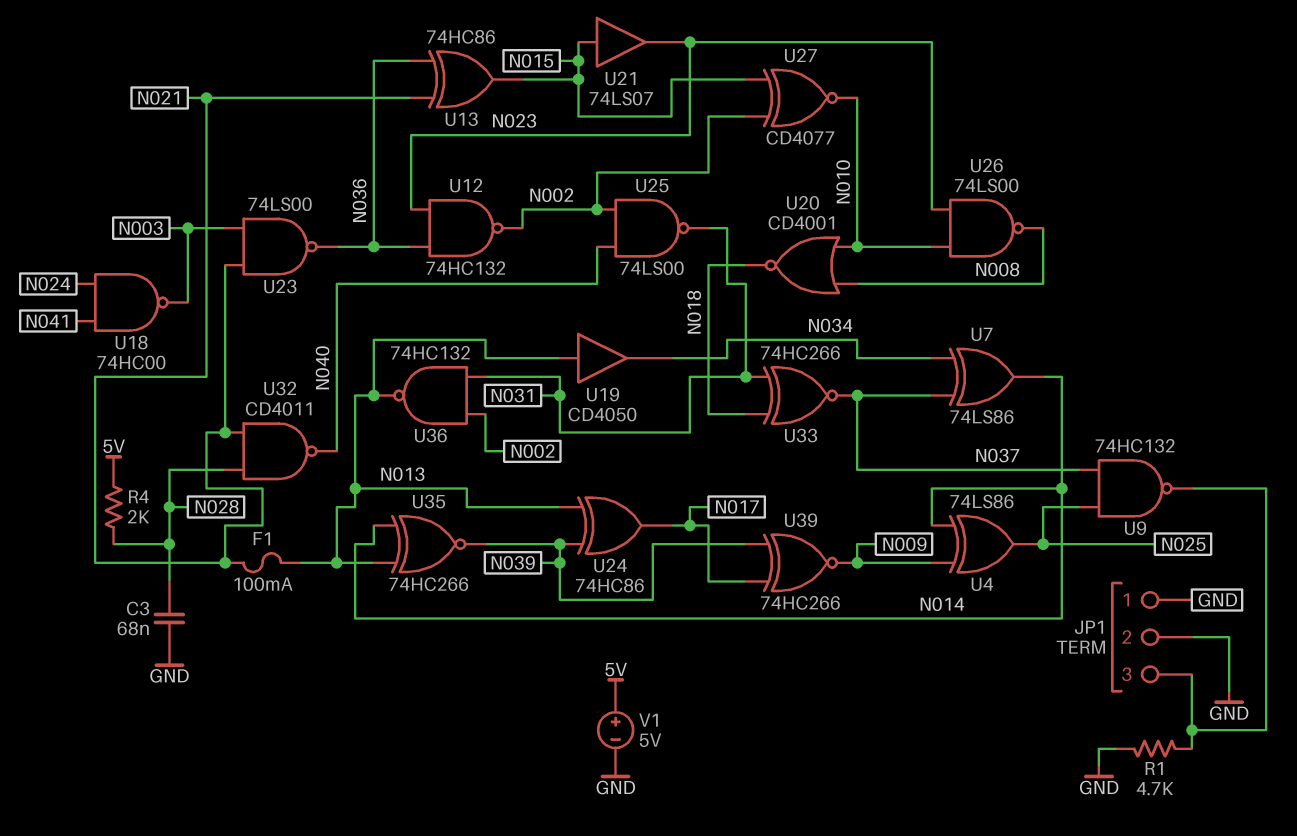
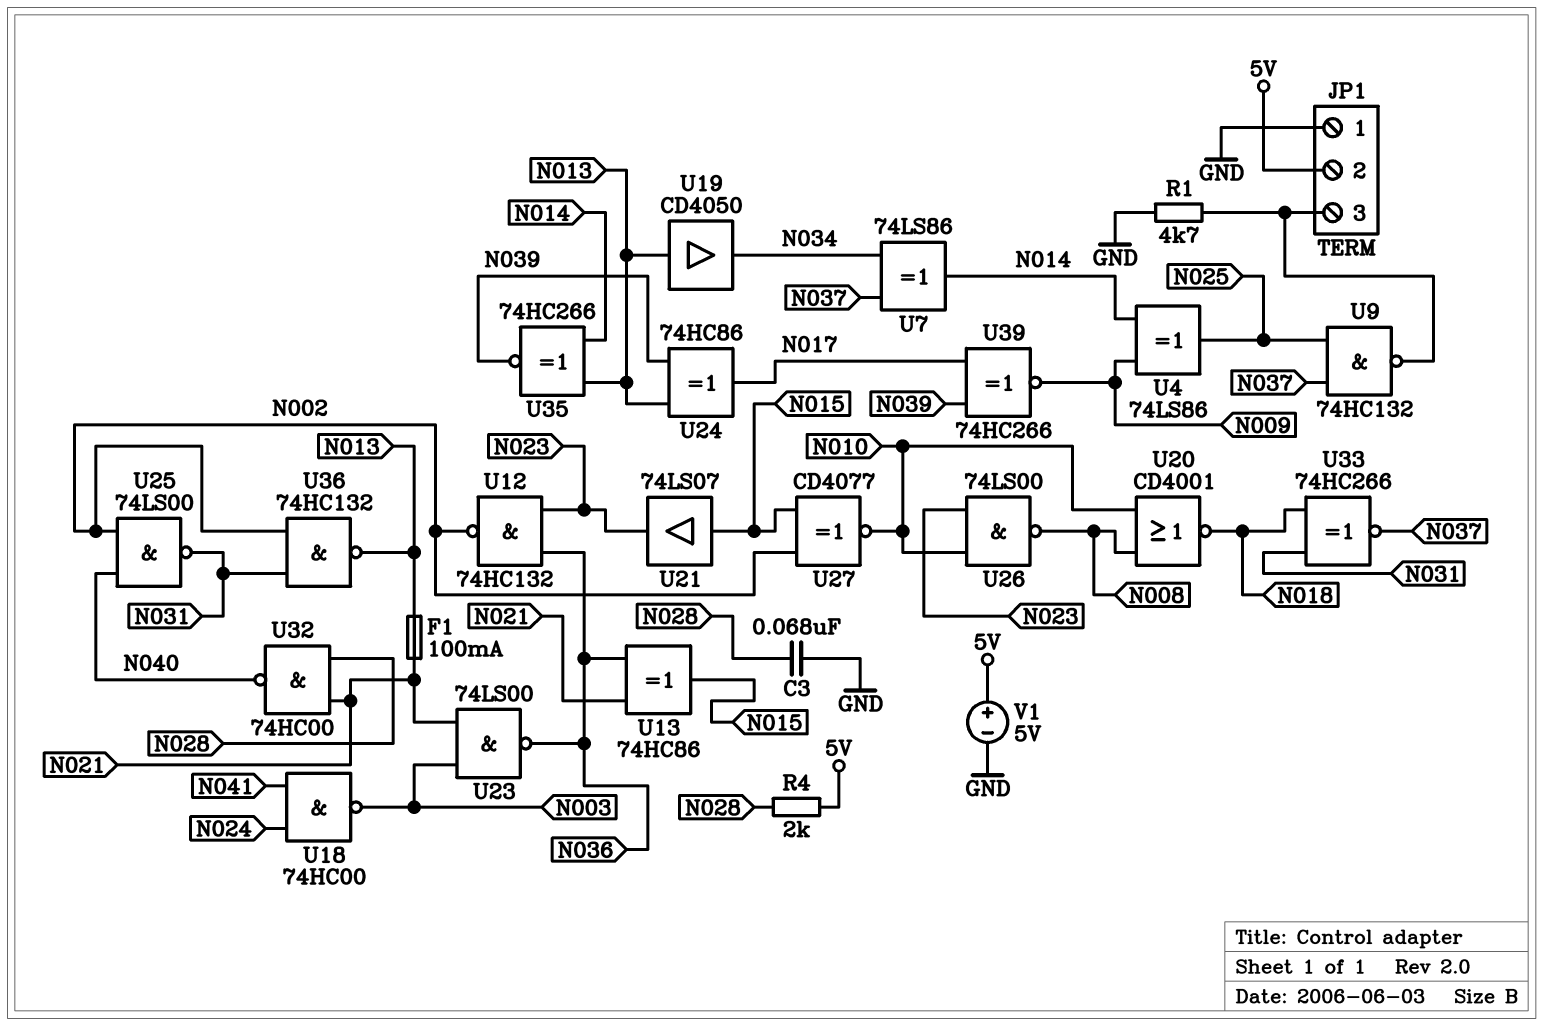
JP1 pin 2: GND -> 5V
U32: NAND CD4011 (in N021, in N028, out N040) -> NAND 74HC00 (in N021, in N028, out N040)

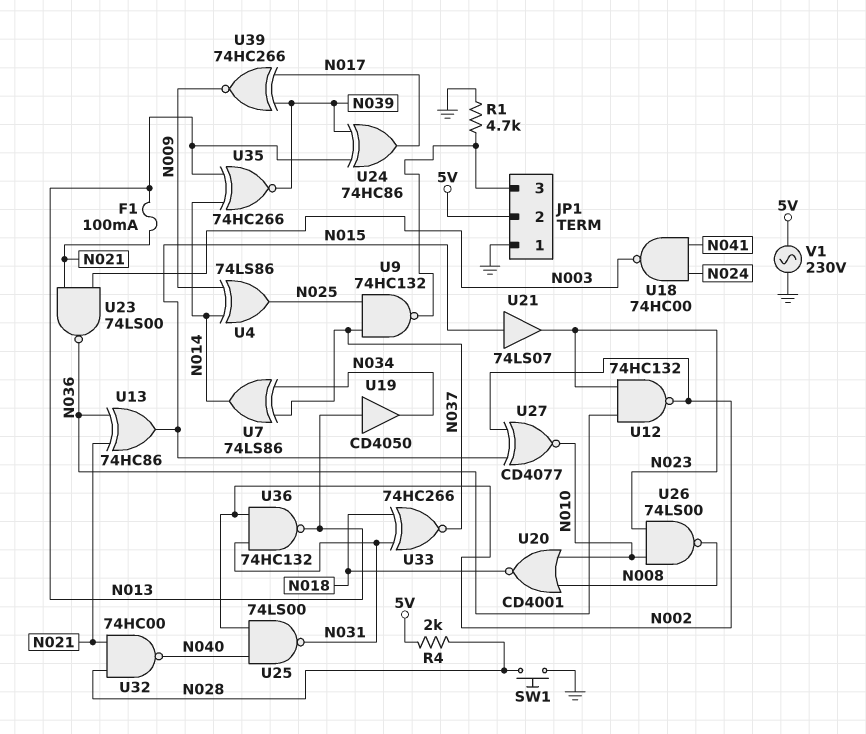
C3: 68nF (GND, N028) -> none
SW1: none -> button (GND, N028)
V1: 5V (plus 5V, minus GND) -> AC 230V (5V, GND)

